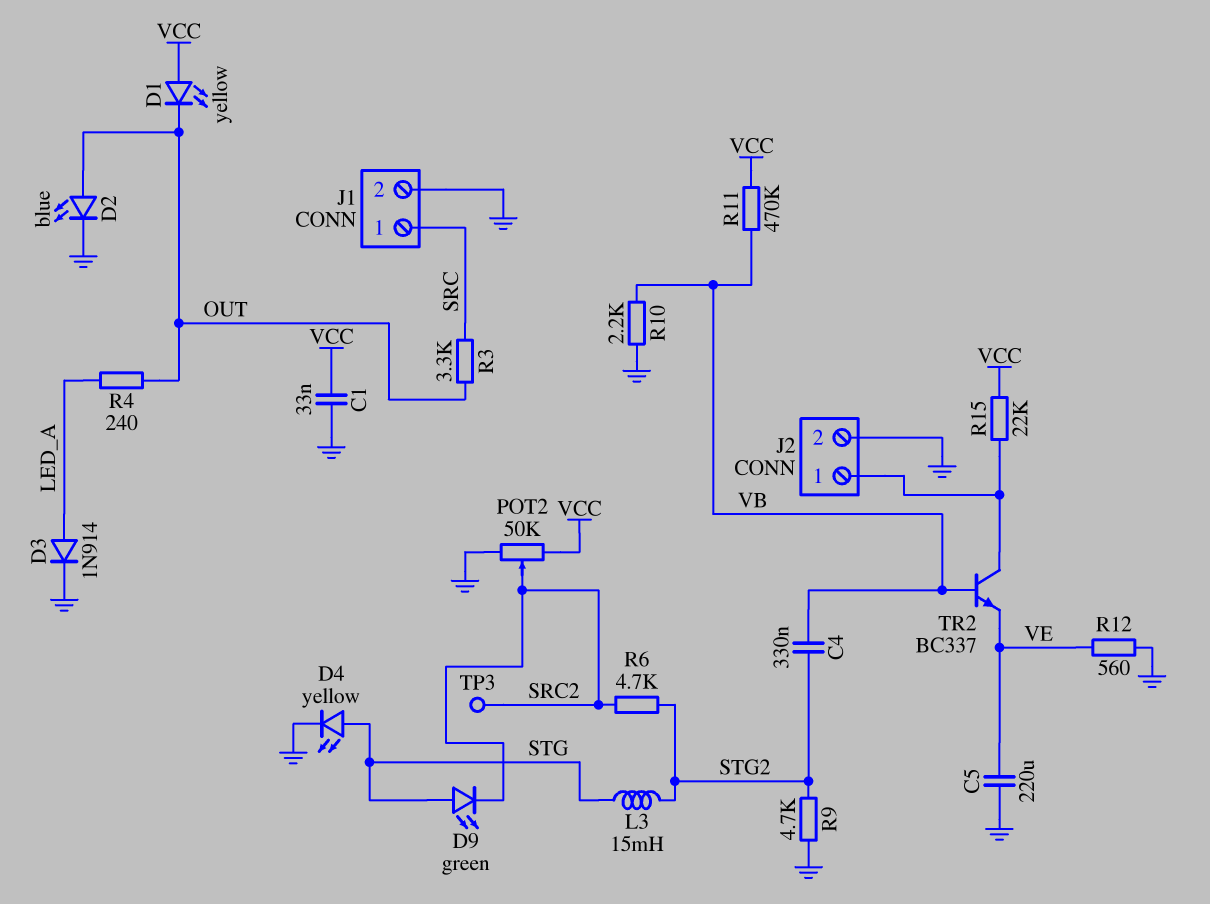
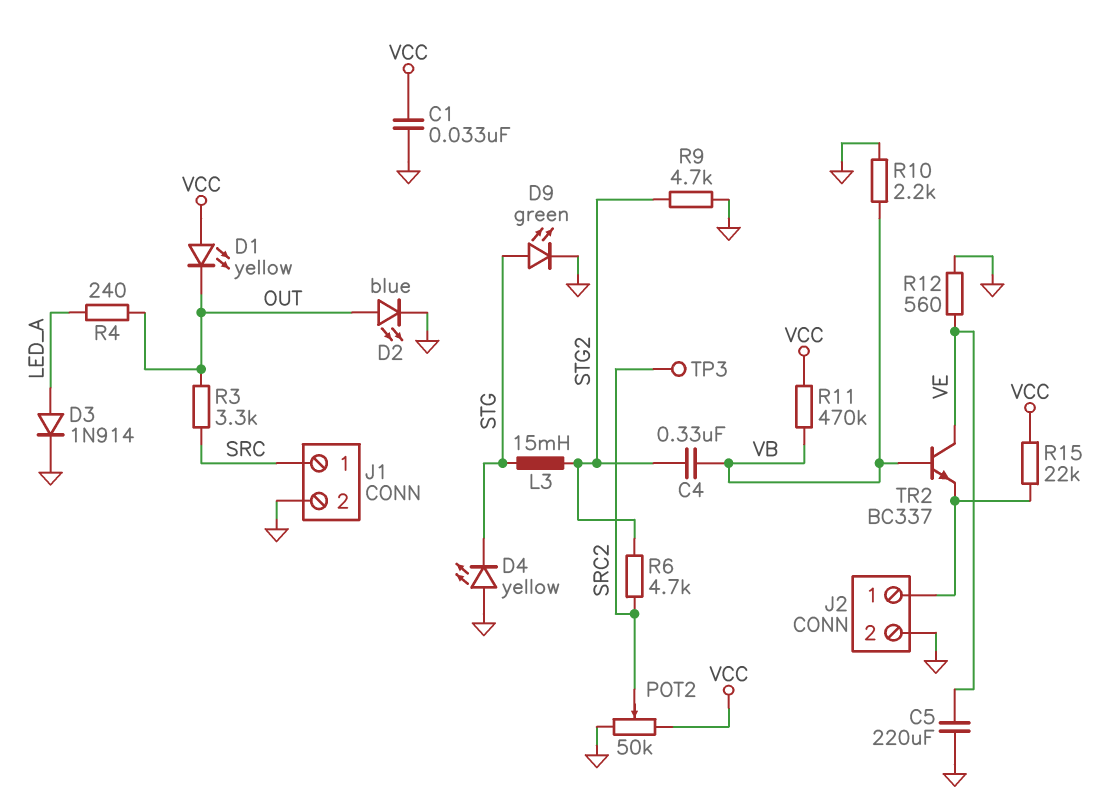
D4: LED yellow (A STG, K GND) -> LED yellow (A GND, K STG)
D9: LED green (A STG, K SRC2) -> LED green (A STG, K GND)
TR2: NPN BC337 (B VB, C J2/1, E VE) -> NPN BC337 (B VB, C VE, E J2/1)

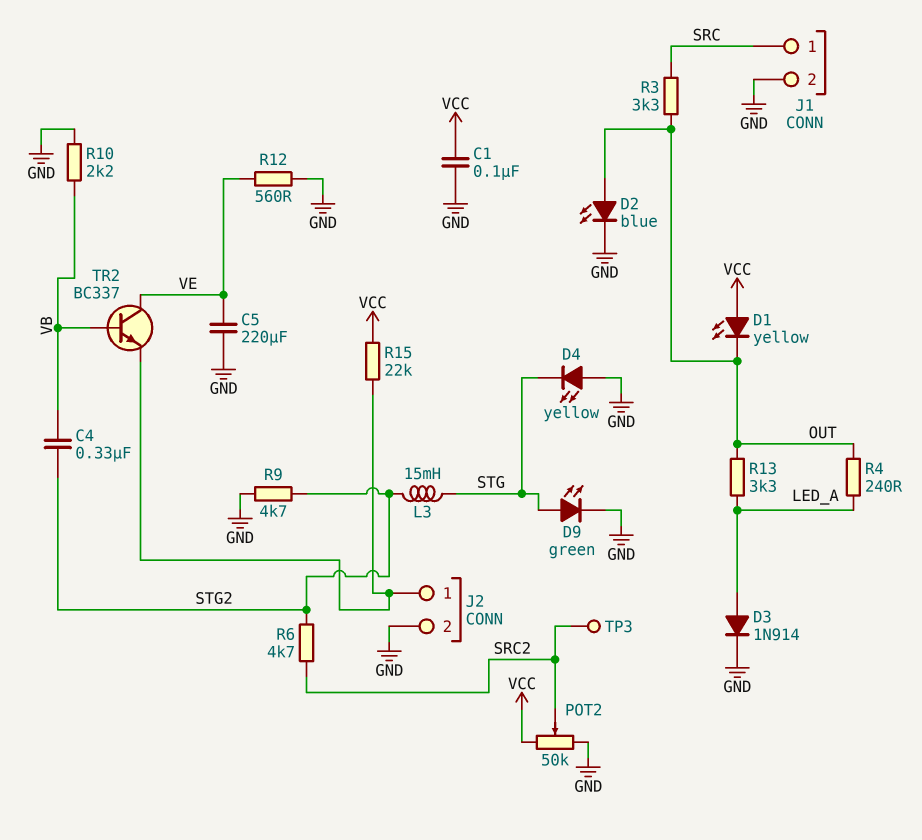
C1: 33nF (GND, VCC) -> 100nF (GND, VCC)
R11: 470k (VB, VCC) -> none
R13: none -> 3.3k (LED_A, OUT)

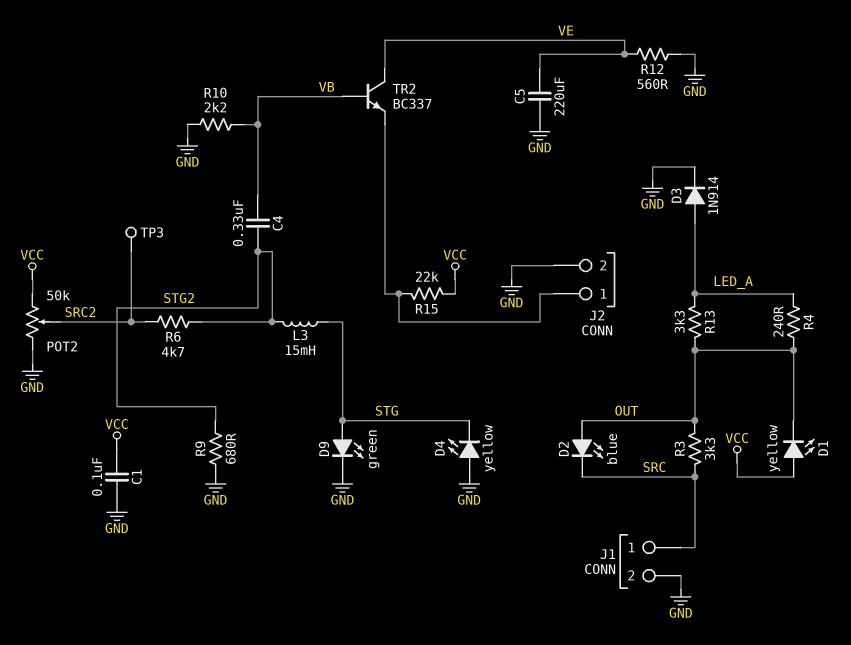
D2: LED blue (A OUT, K GND) -> LED blue (A OUT, K SRC)
R9: 4.7k (GND, STG2) -> 680 (GND, STG2)

